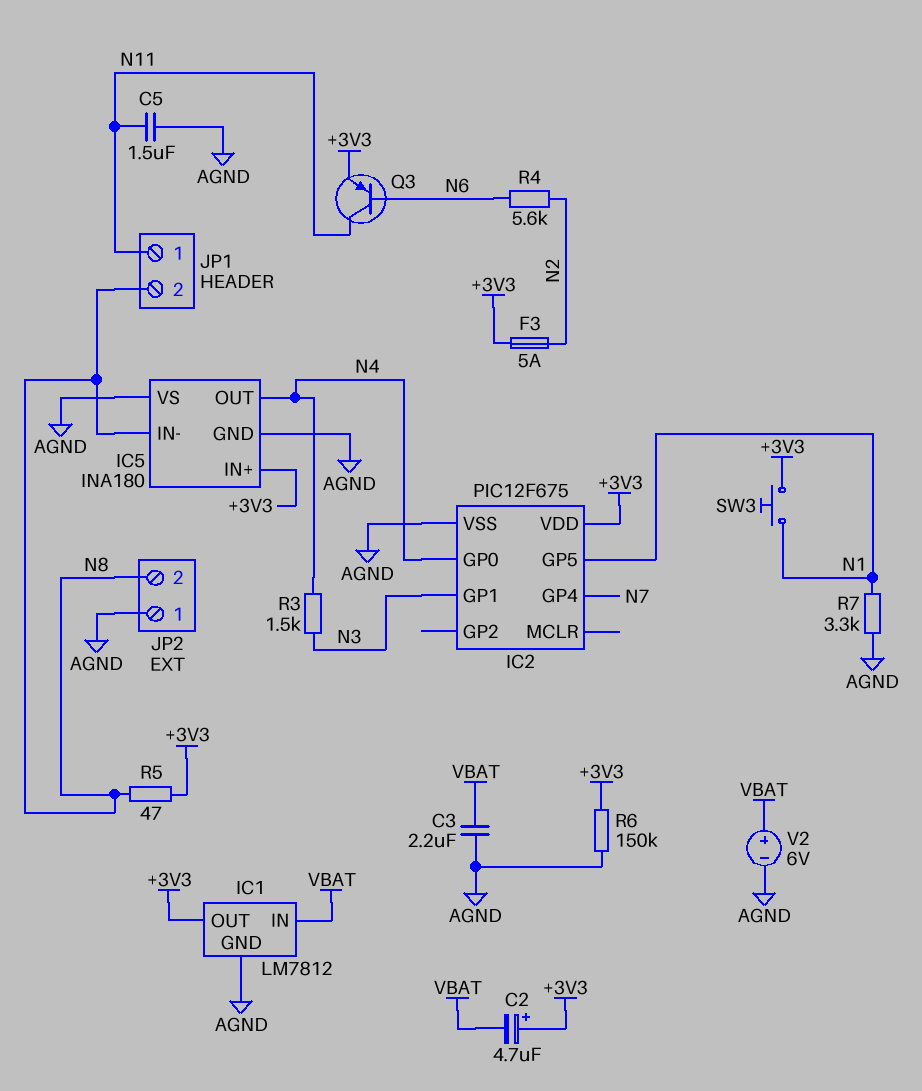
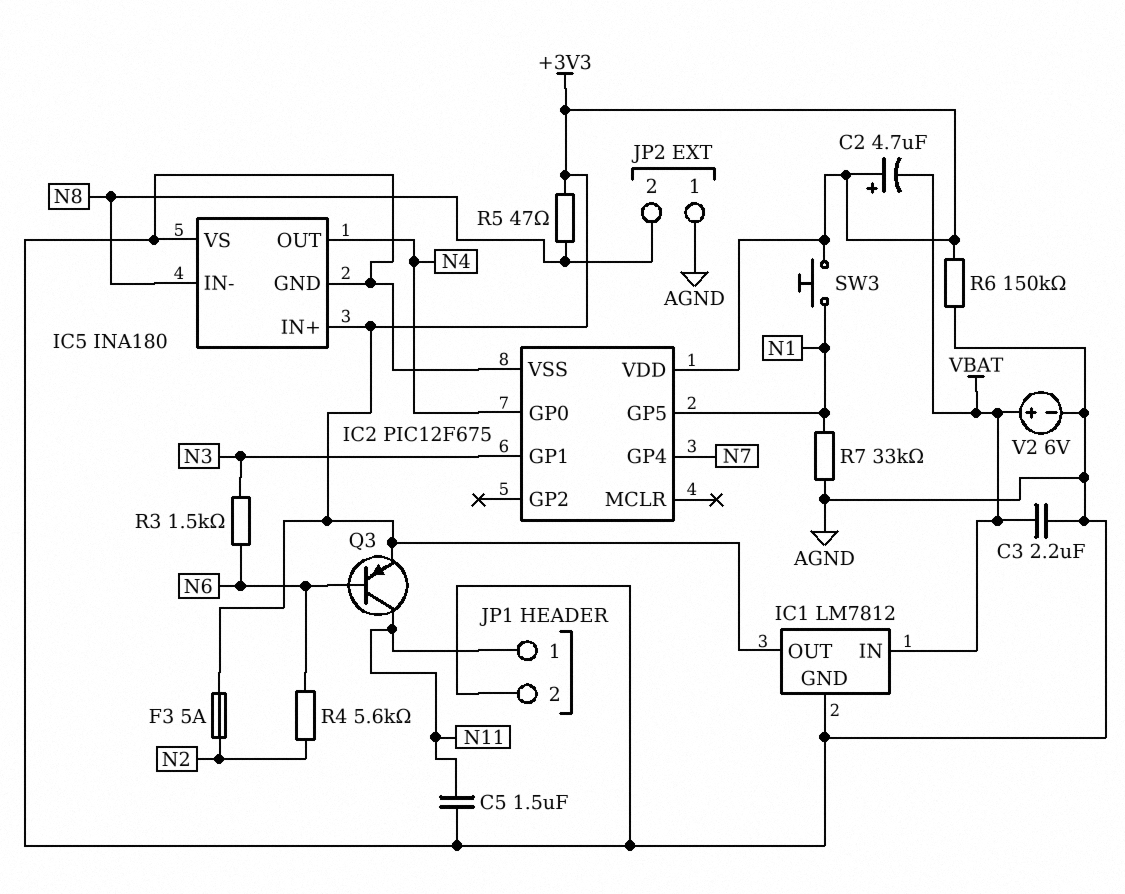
JP1 pin 2: N8 -> AGND
R3: 1.5k (N3, N4) -> 1.5k (N3, N6)
R7: 3.3k (AGND, N1) -> 33k (AGND, N1)

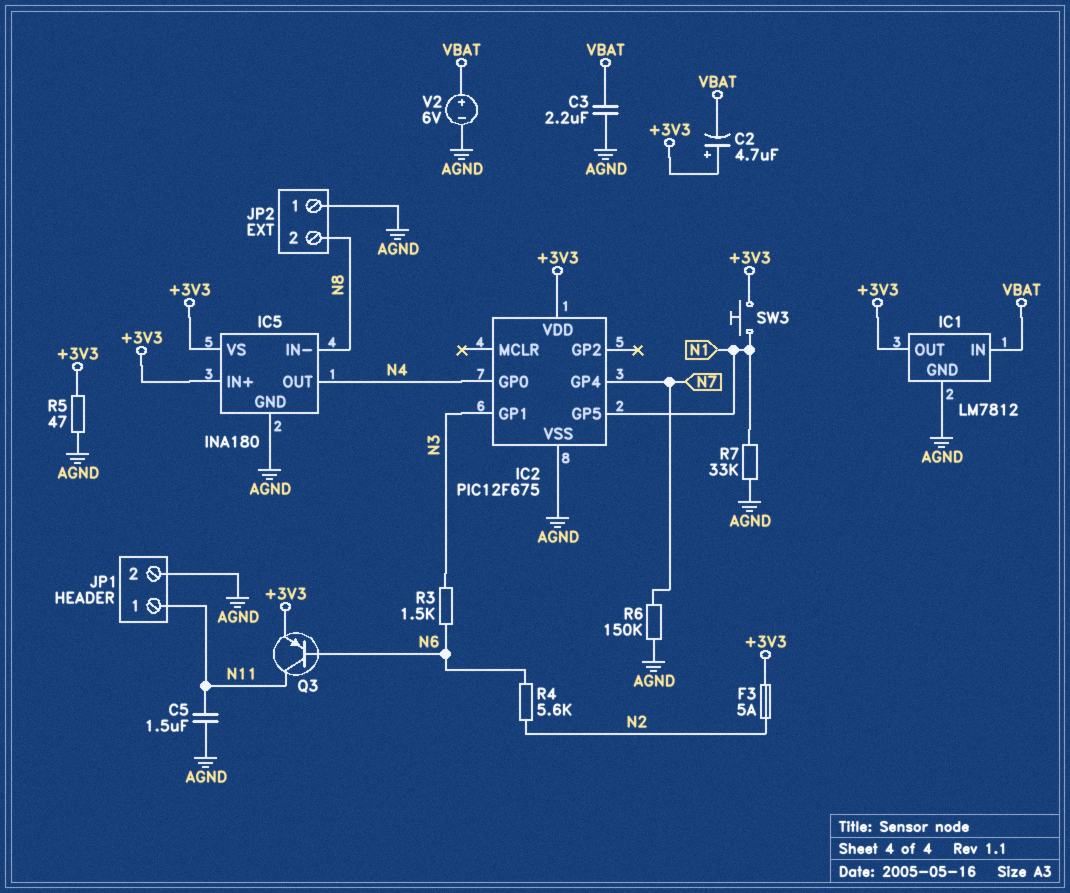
IC5 pin VS: AGND -> +3V3
R5: 47 (+3V3, N8) -> 47 (+3V3, AGND)
R6: 150k (+3V3, AGND) -> 150k (AGND, N7)

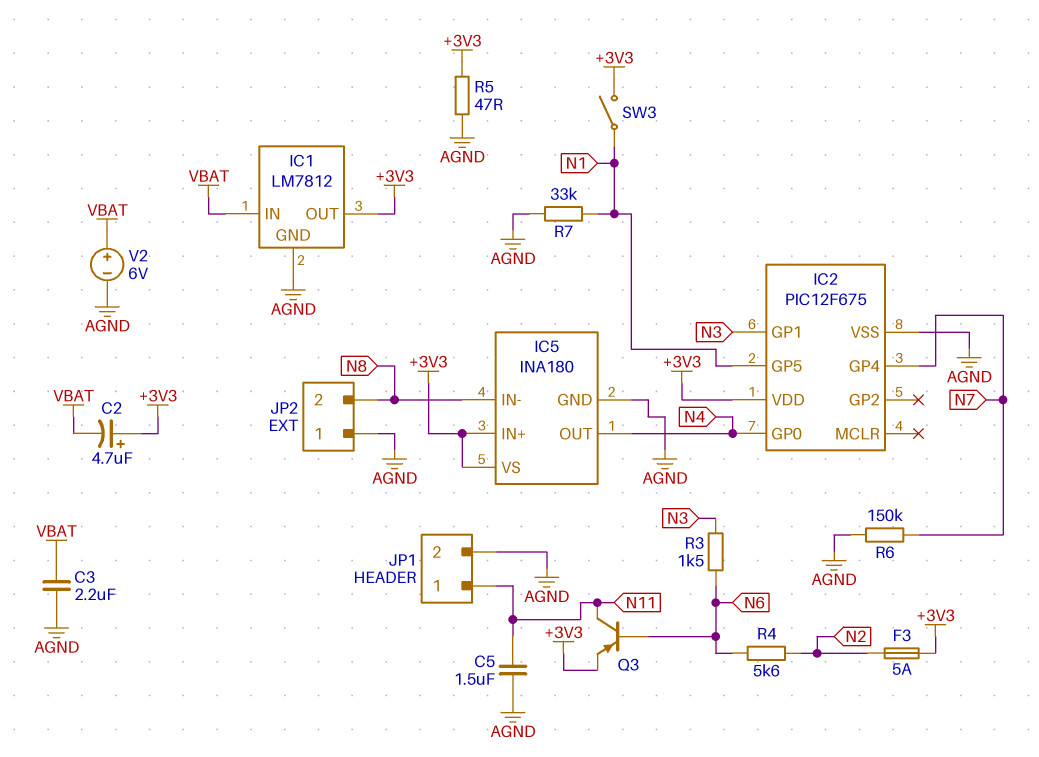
SW3: button (+3V3, N1) -> switch (+3V3, N1)

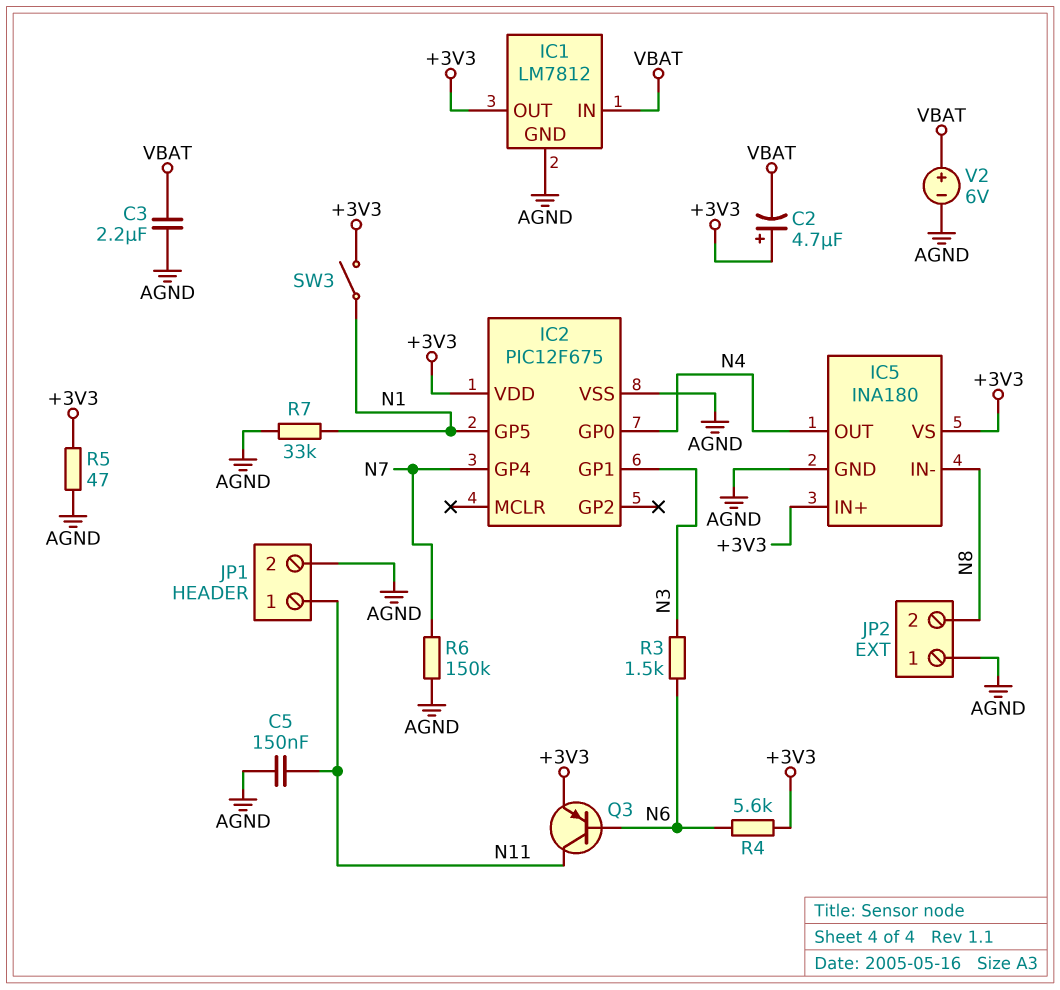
C5: 1.5uF (AGND, N11) -> 150nF (AGND, N11)
F3: 5A (+3V3, N2) -> none
R4: 5.6k (N2, N6) -> 5.6k (+3V3, N6)

